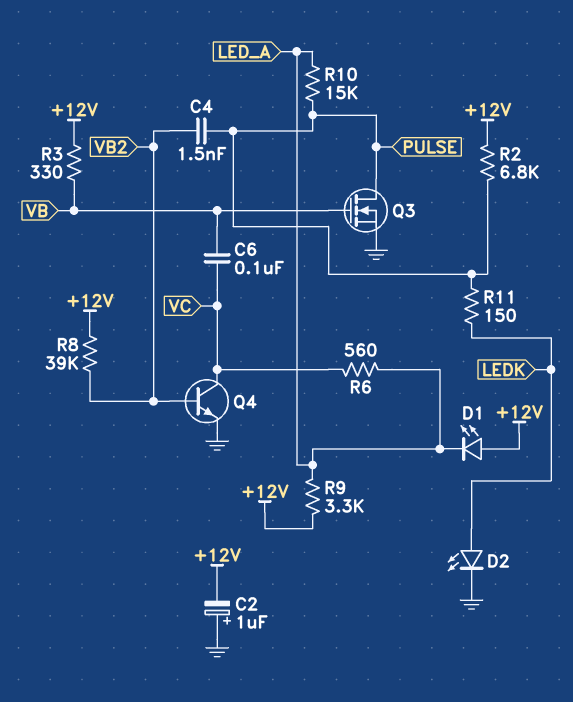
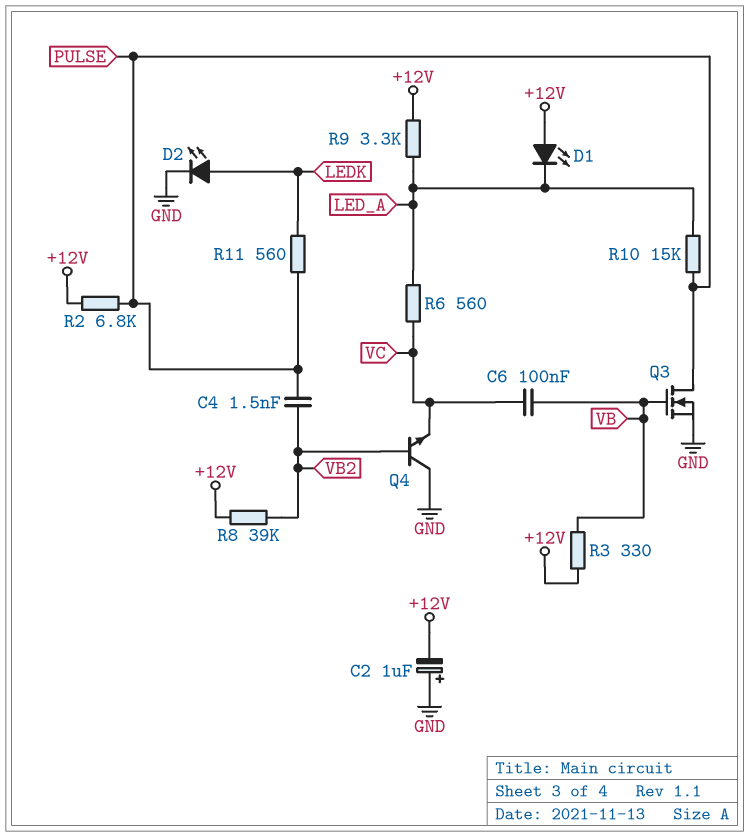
Q4: NPN (B VB2, C VC, E GND) -> NPN (B VB2, C GND, E VC)
R11: 150 (LEDK, PULSE) -> 560 (LEDK, PULSE)

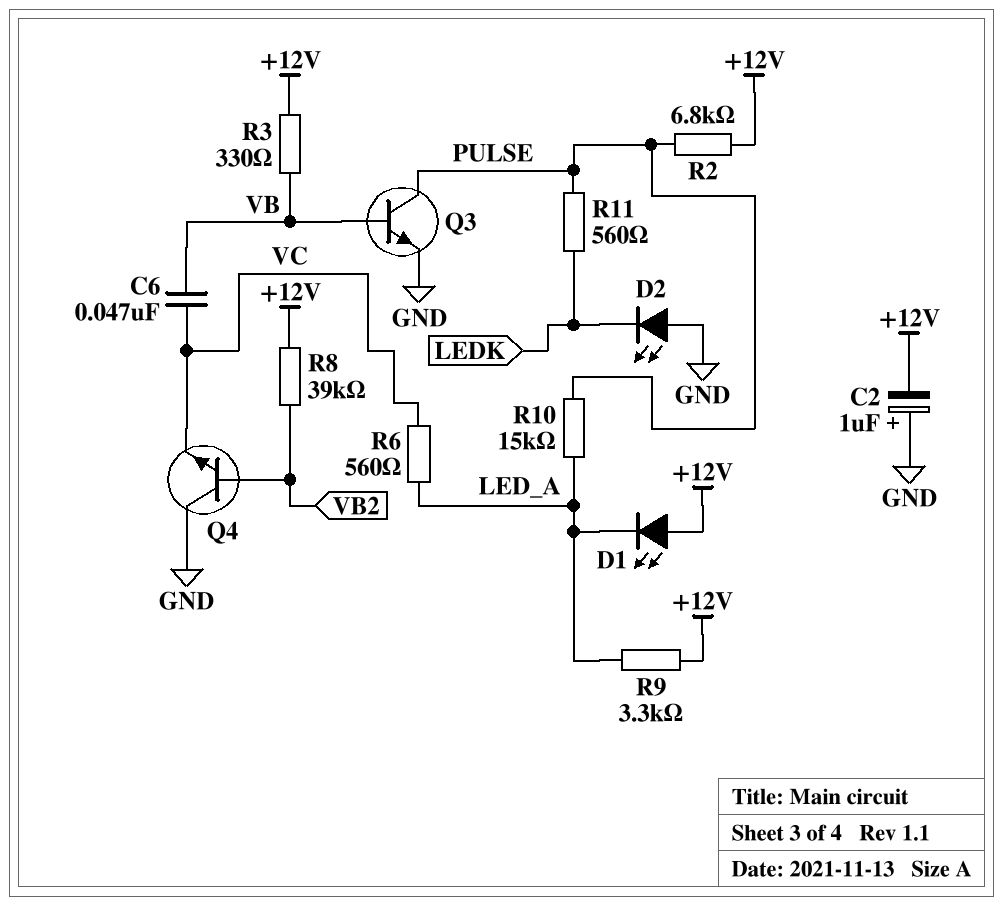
C4: 1.5nF (PULSE, VB2) -> none
C6: 100nF (VB, VC) -> 47nF (VB, VC)
D2: LED (A LEDK, K GND) -> LED (A GND, K LEDK)
Q3: NMOS (G VB, D PULSE, S GND) -> NPN (B VB, C PULSE, E GND)

